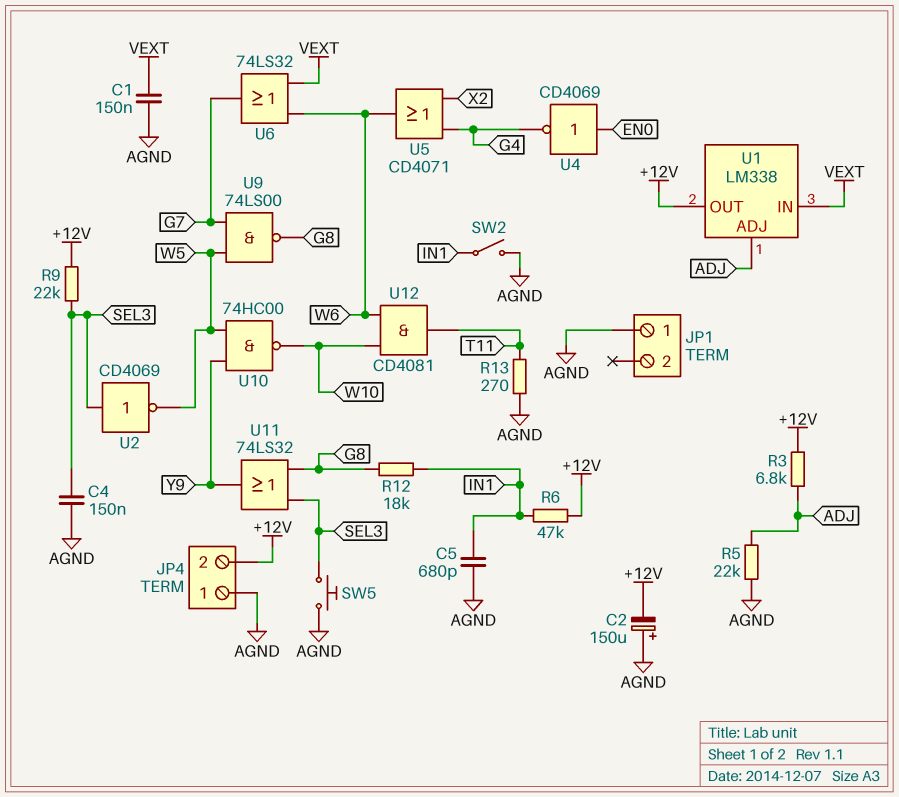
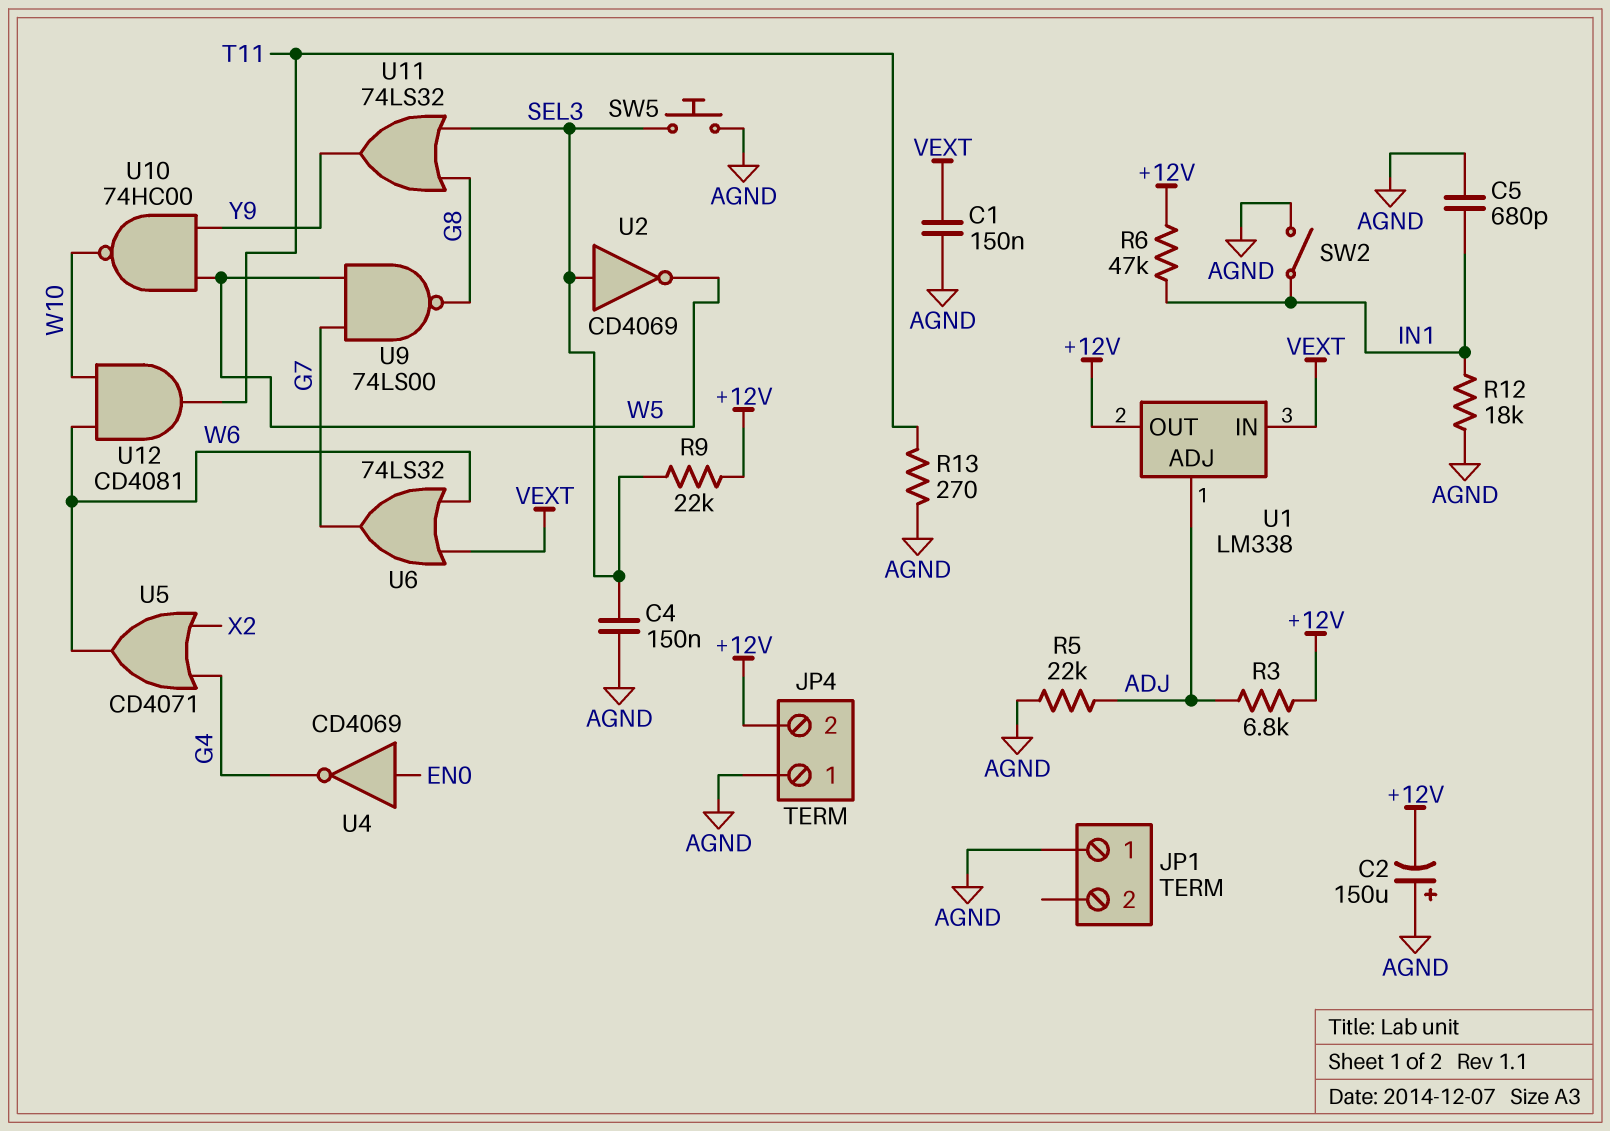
R12: 18k (G8, IN1) -> 18k (AGND, IN1)

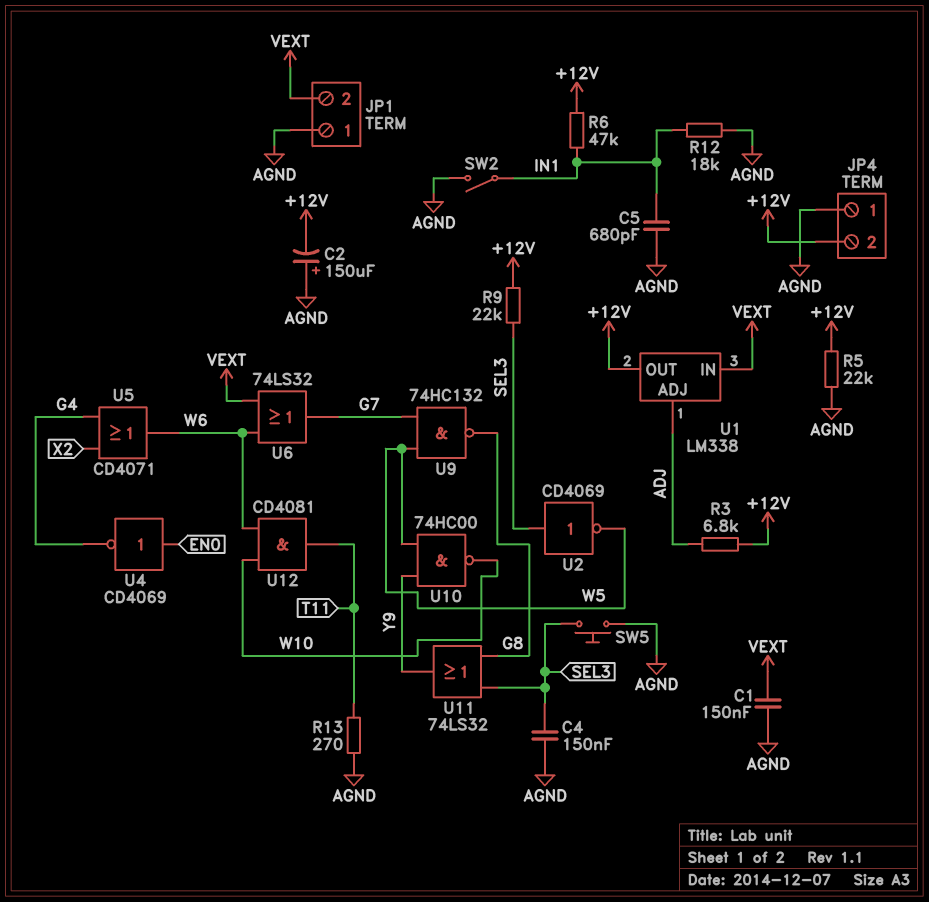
JP1 pin 2: none -> VEXT
R5: 22k (ADJ, AGND) -> 22k (+12V, AGND)
U9: NAND 74LS00 (in G7, in W5, out G8) -> NAND 74HC132 (in G7, in W5, out G8)

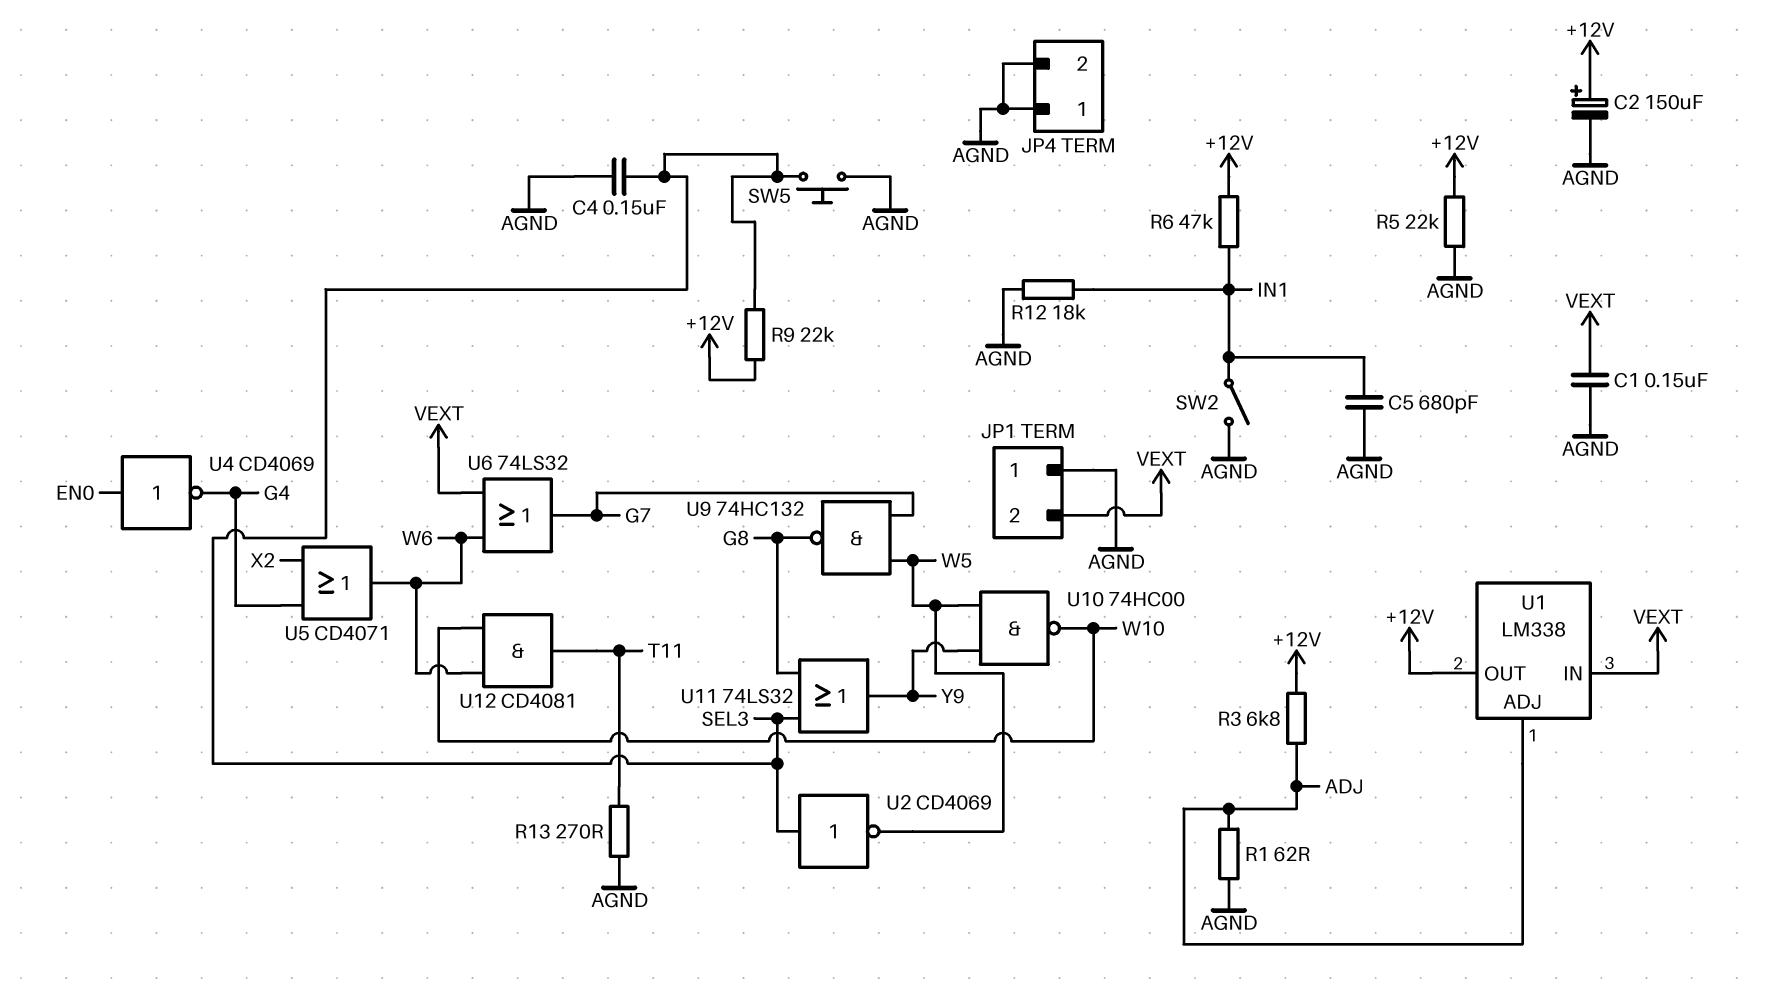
C2: 150uF (plus AGND, minus +12V) -> 150uF (plus +12V, minus AGND)
JP4 pin 2: +12V -> AGND
R1: none -> 62 (ADJ, AGND)

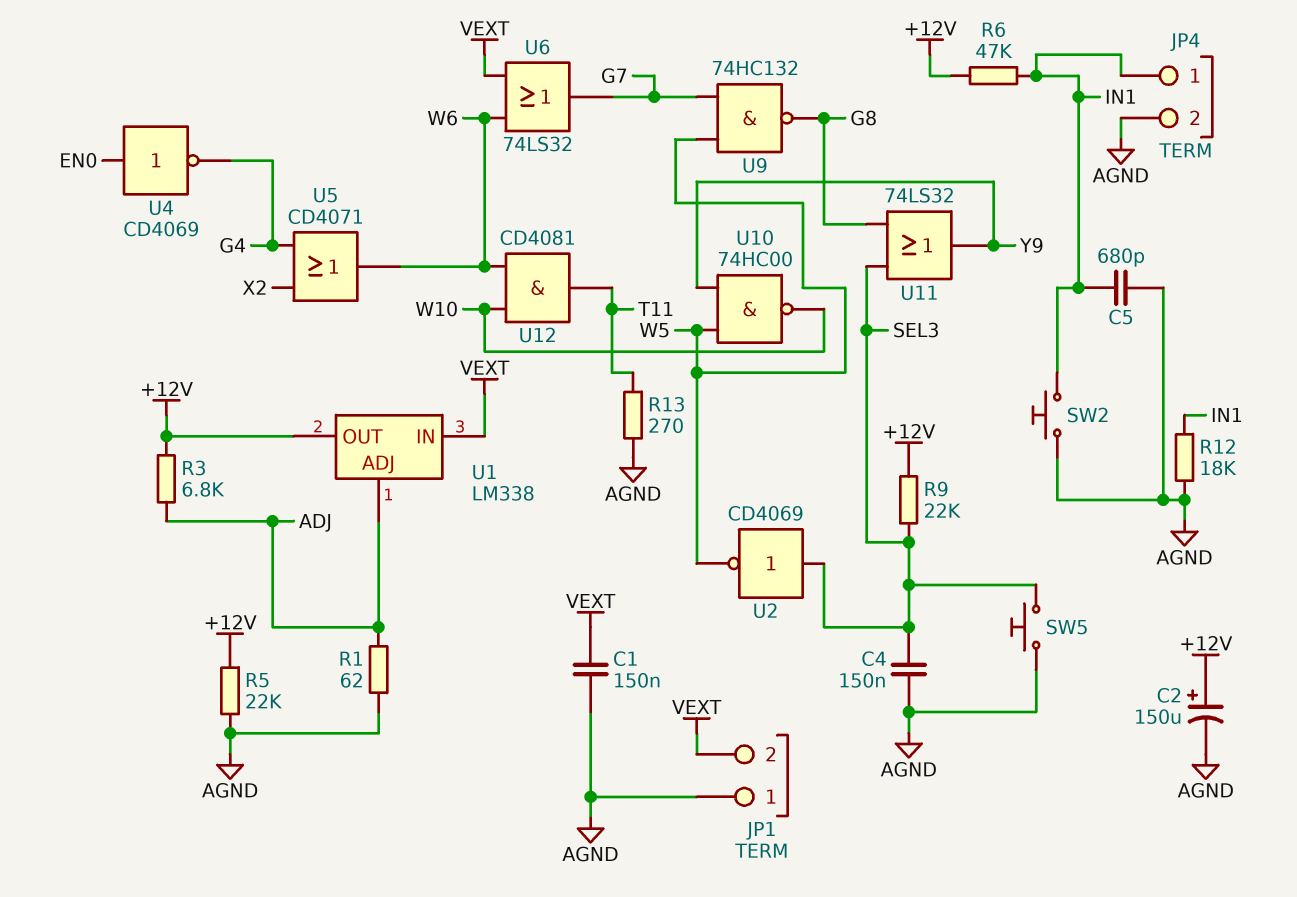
JP4 pin 1: AGND -> IN1
SW2: switch (AGND, IN1) -> button (AGND, IN1)

